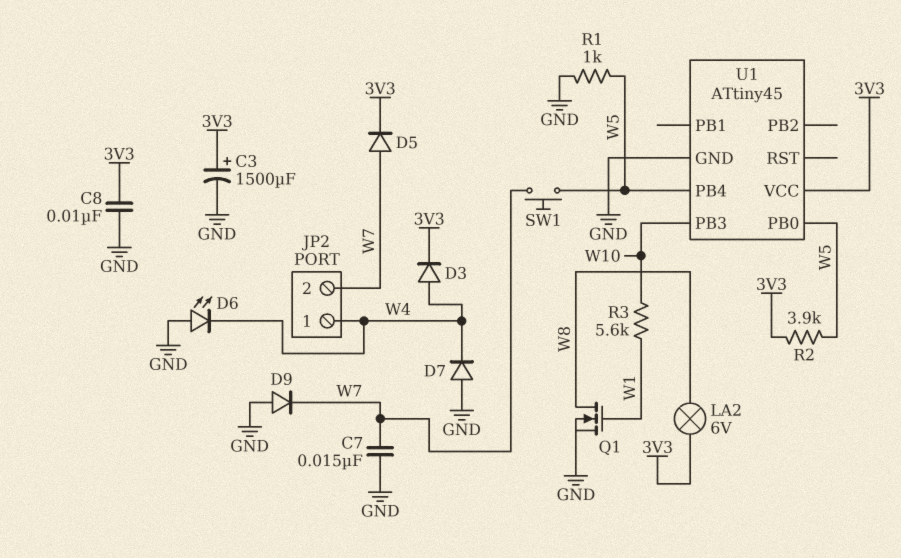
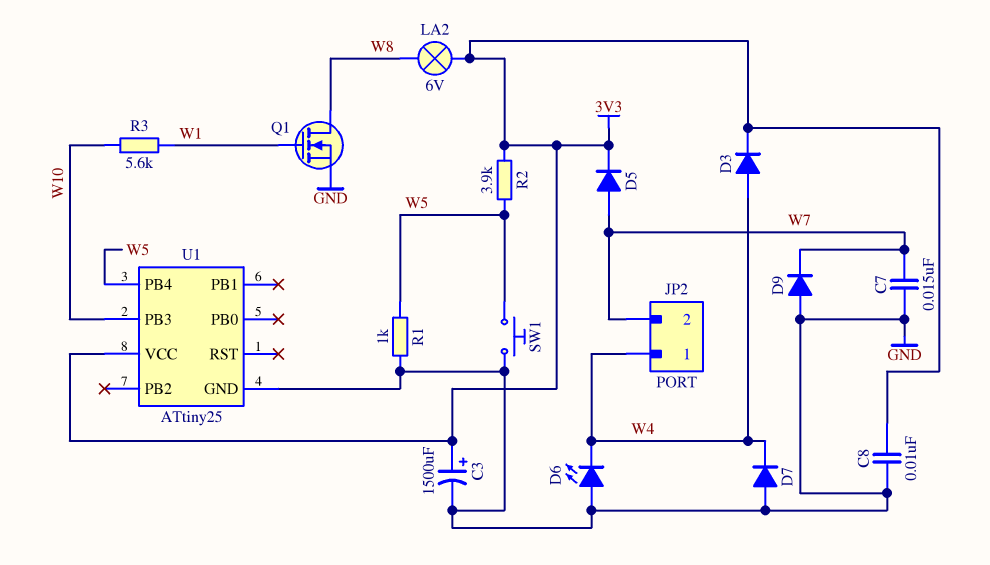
SW1: button (W5, W7) -> button (GND, W5)
U1: ATtiny45 -> ATtiny25
U1 pin PB0: W5 -> none

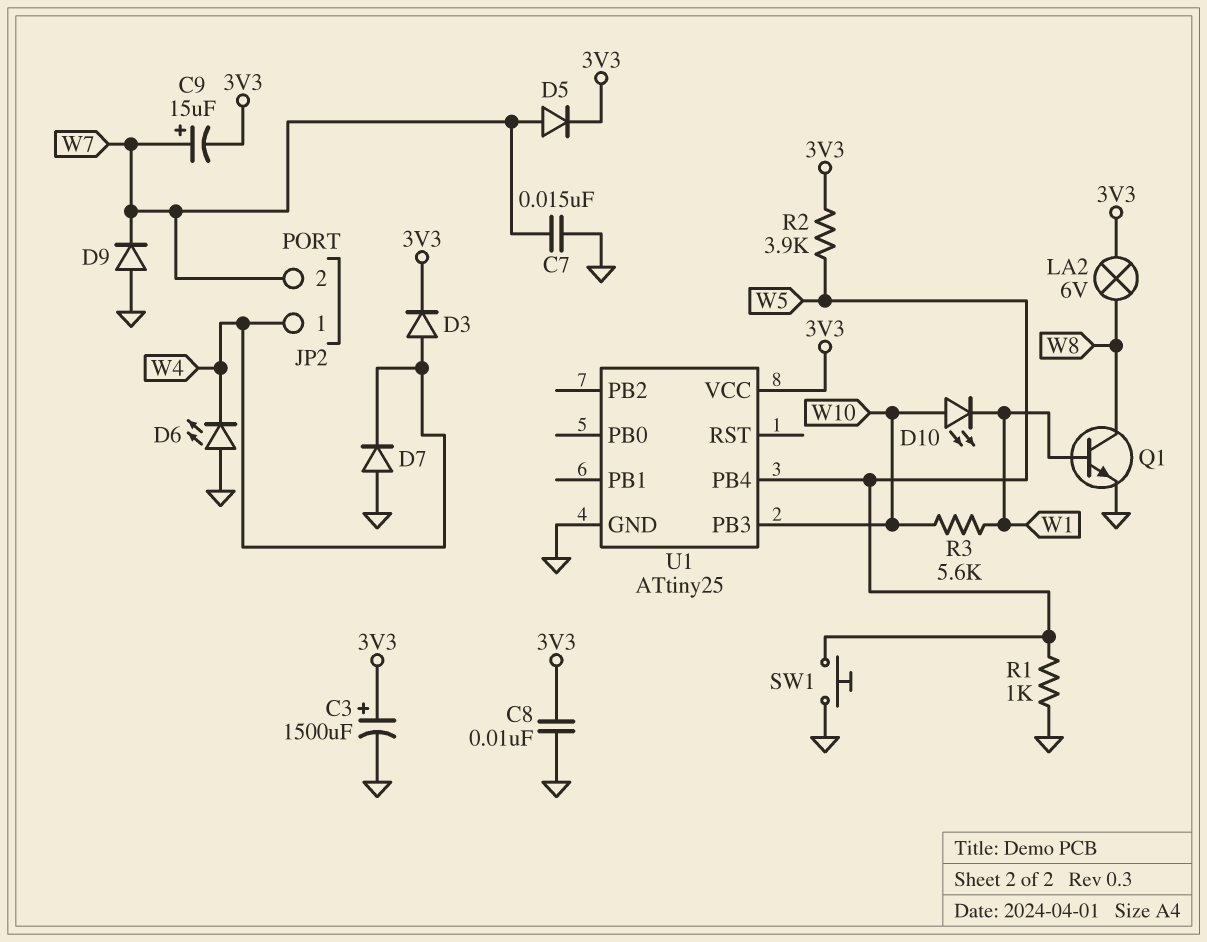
C9: none -> 15uF (plus W7, minus 3V3)
D10: none -> LED (A W10, K W1)
Q1: NMOS (G W1, D W8, S GND) -> NPN (B W1, C W8, E GND)

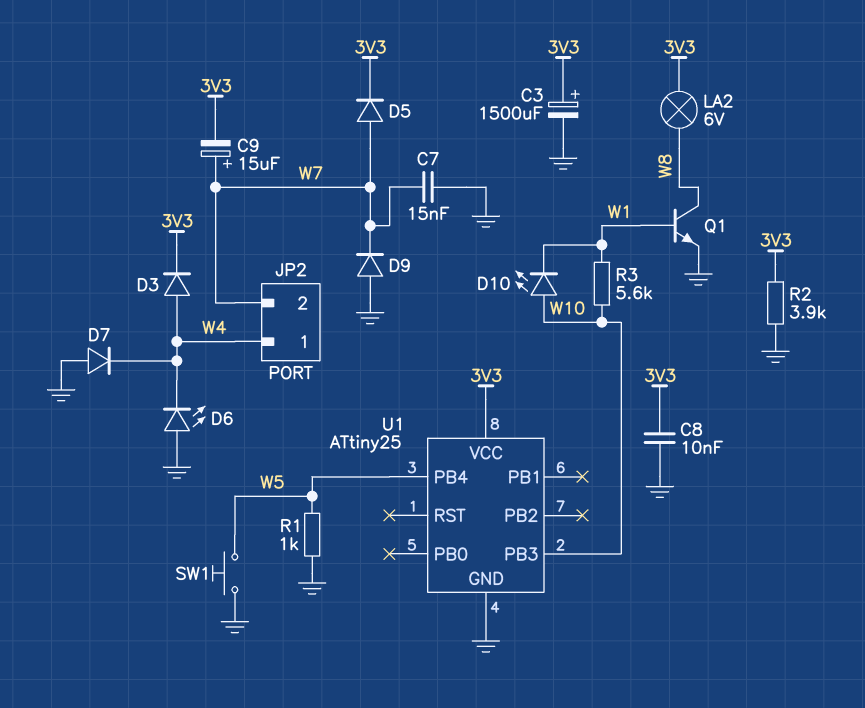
R2: 3.9k (3V3, W5) -> 3.9k (3V3, GND)

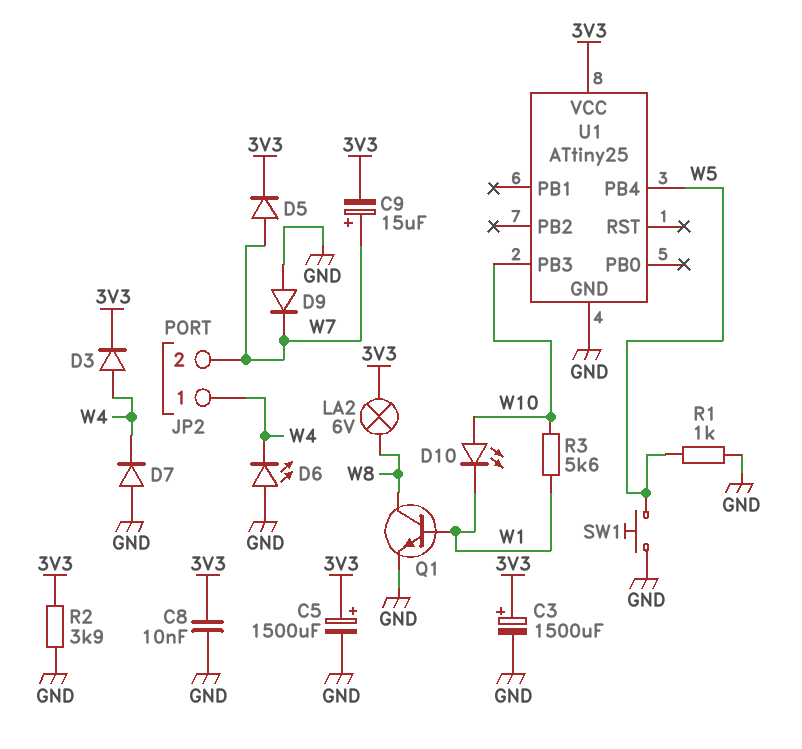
C5: none -> 1500uF (plus 3V3, minus GND)
C7: 15nF (GND, W7) -> none

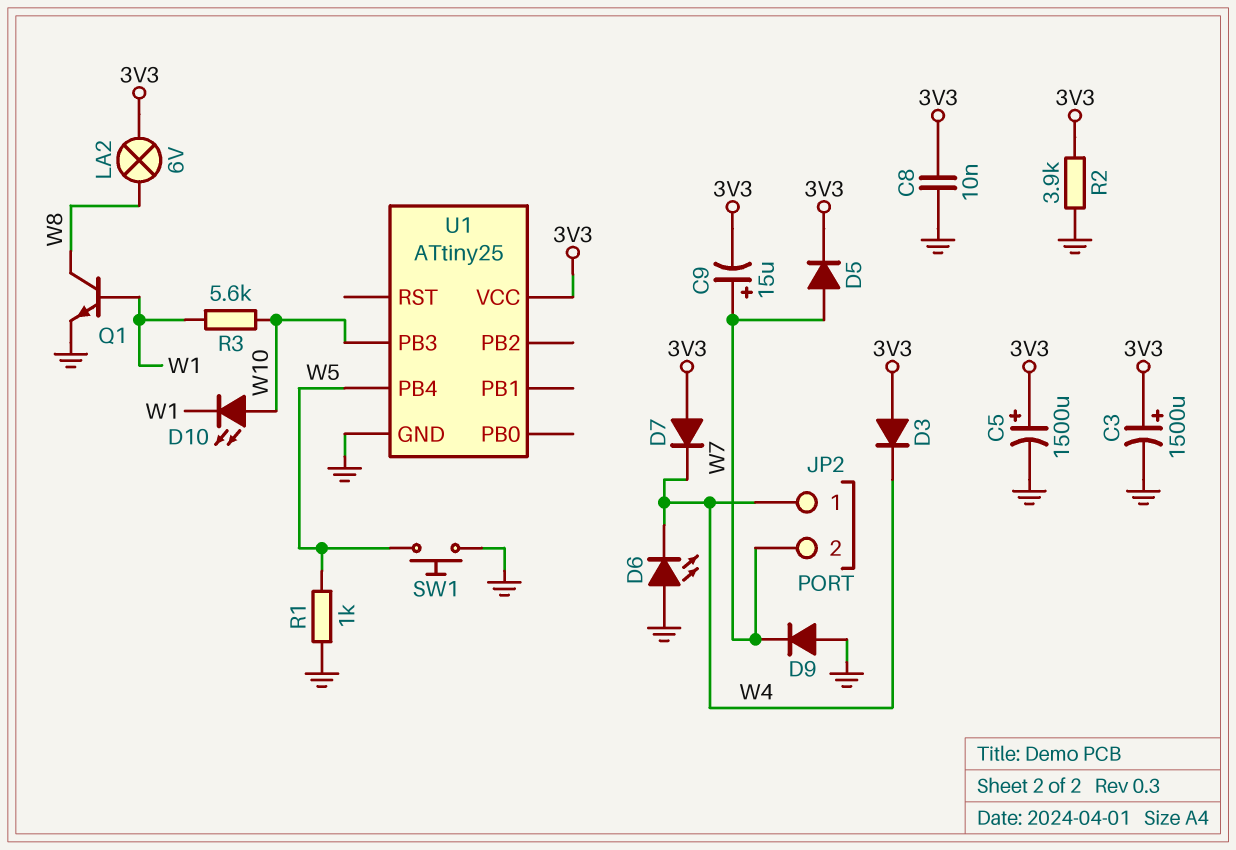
D3: diode (A W4, K 3V3) -> diode (A 3V3, K W4)
D7: diode (A GND, K W4) -> diode (A 3V3, K W4)

